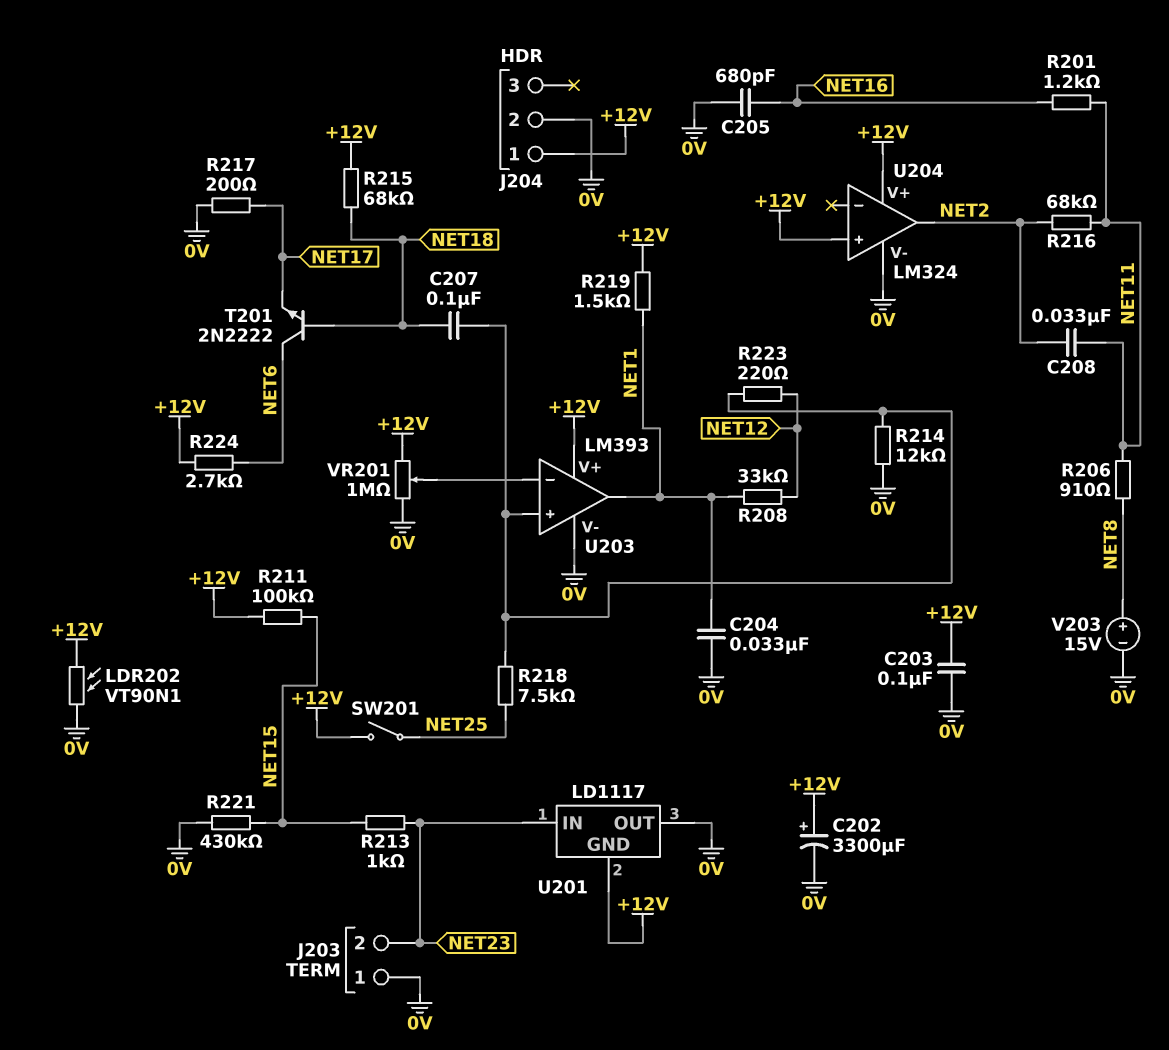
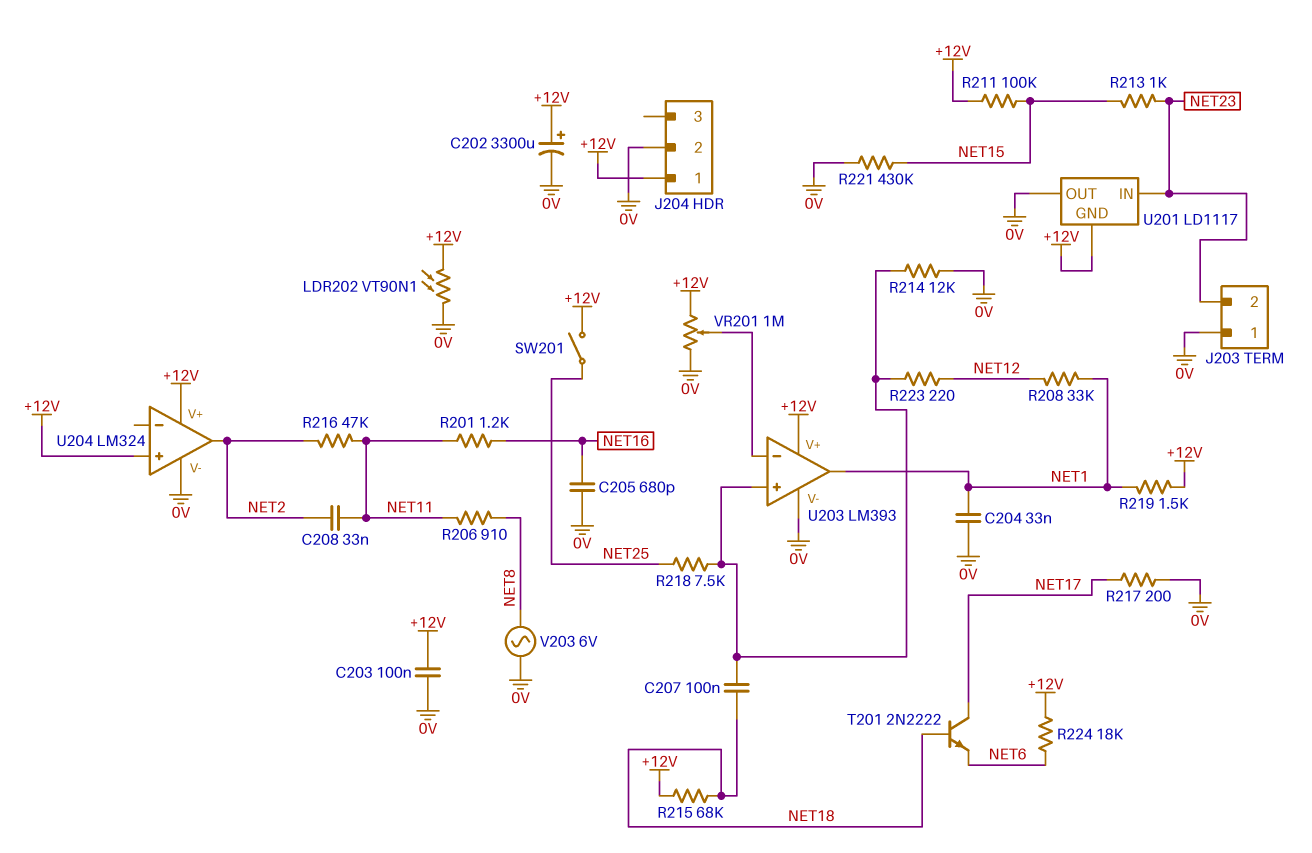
R216: 68k (NET2, NET11) -> 47k (NET2, NET11)
R224: 2.7k (+12V, NET6) -> 18k (+12V, NET6)
T201: NPN 2N2222 (B NET18, C NET6, E NET17) -> NPN 2N2222 (B NET18, C NET17, E NET6)
V203: 15V (plus NET8, minus 0V) -> AC 6V (0V, NET8)

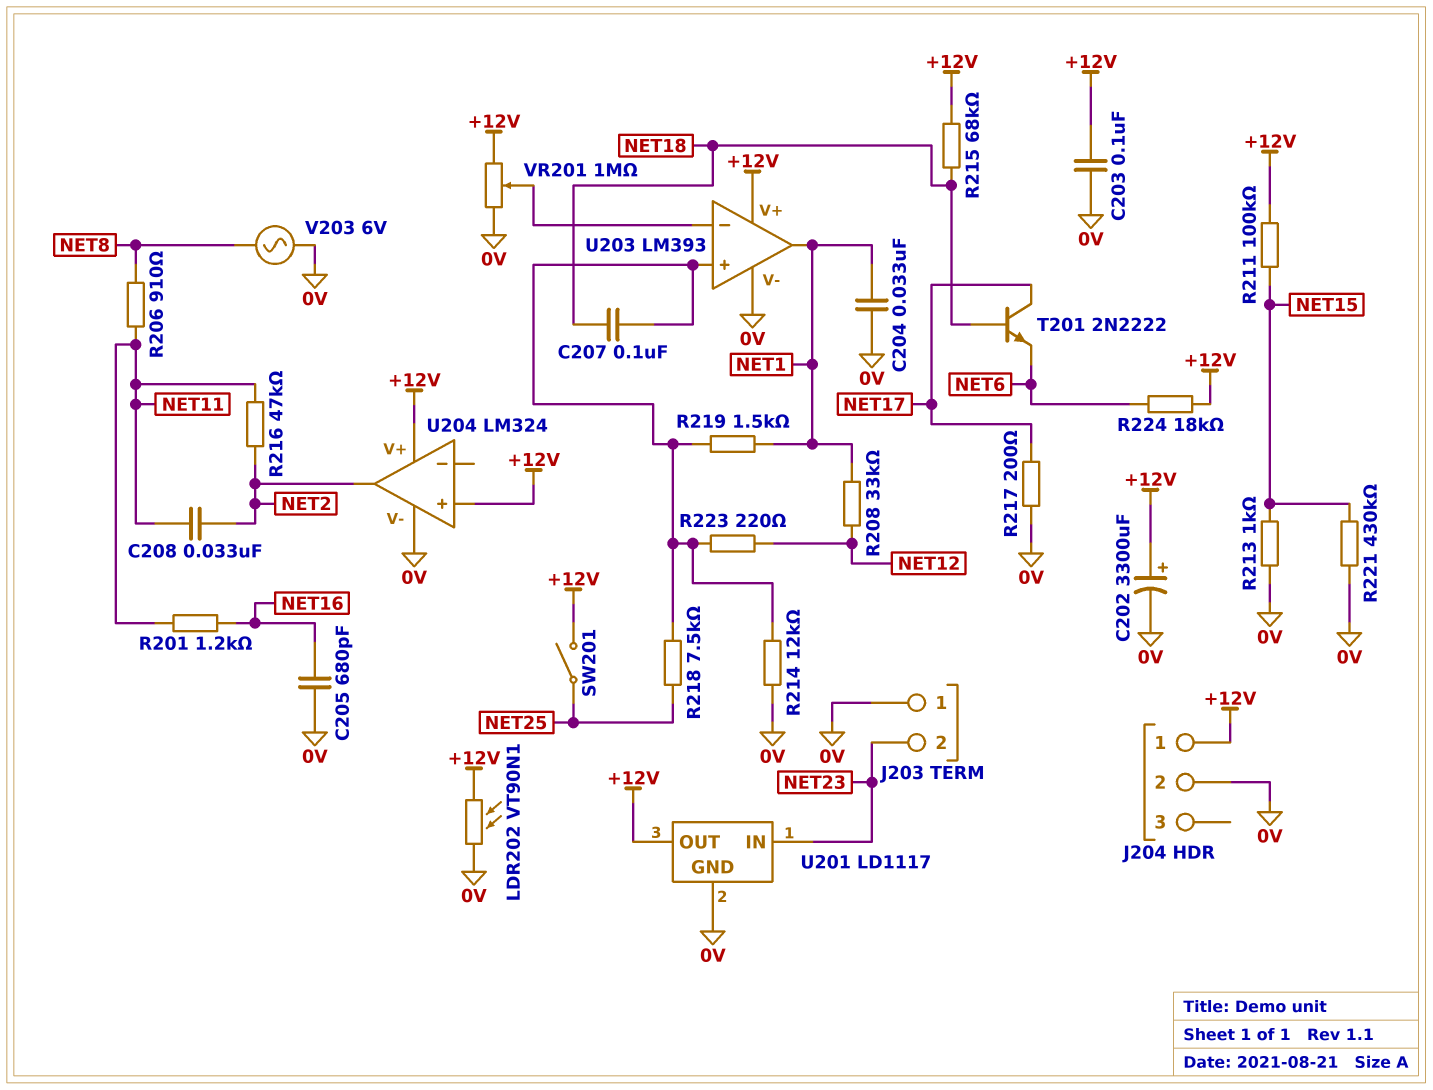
R213: 1k (NET15, NET23) -> 1k (0V, NET15)
R219: 1.5k (+12V, NET1) -> 1.5k (NET1, U203/in+)
U201 pin GND: +12V -> 0V
U201 pin OUT: 0V -> +12V

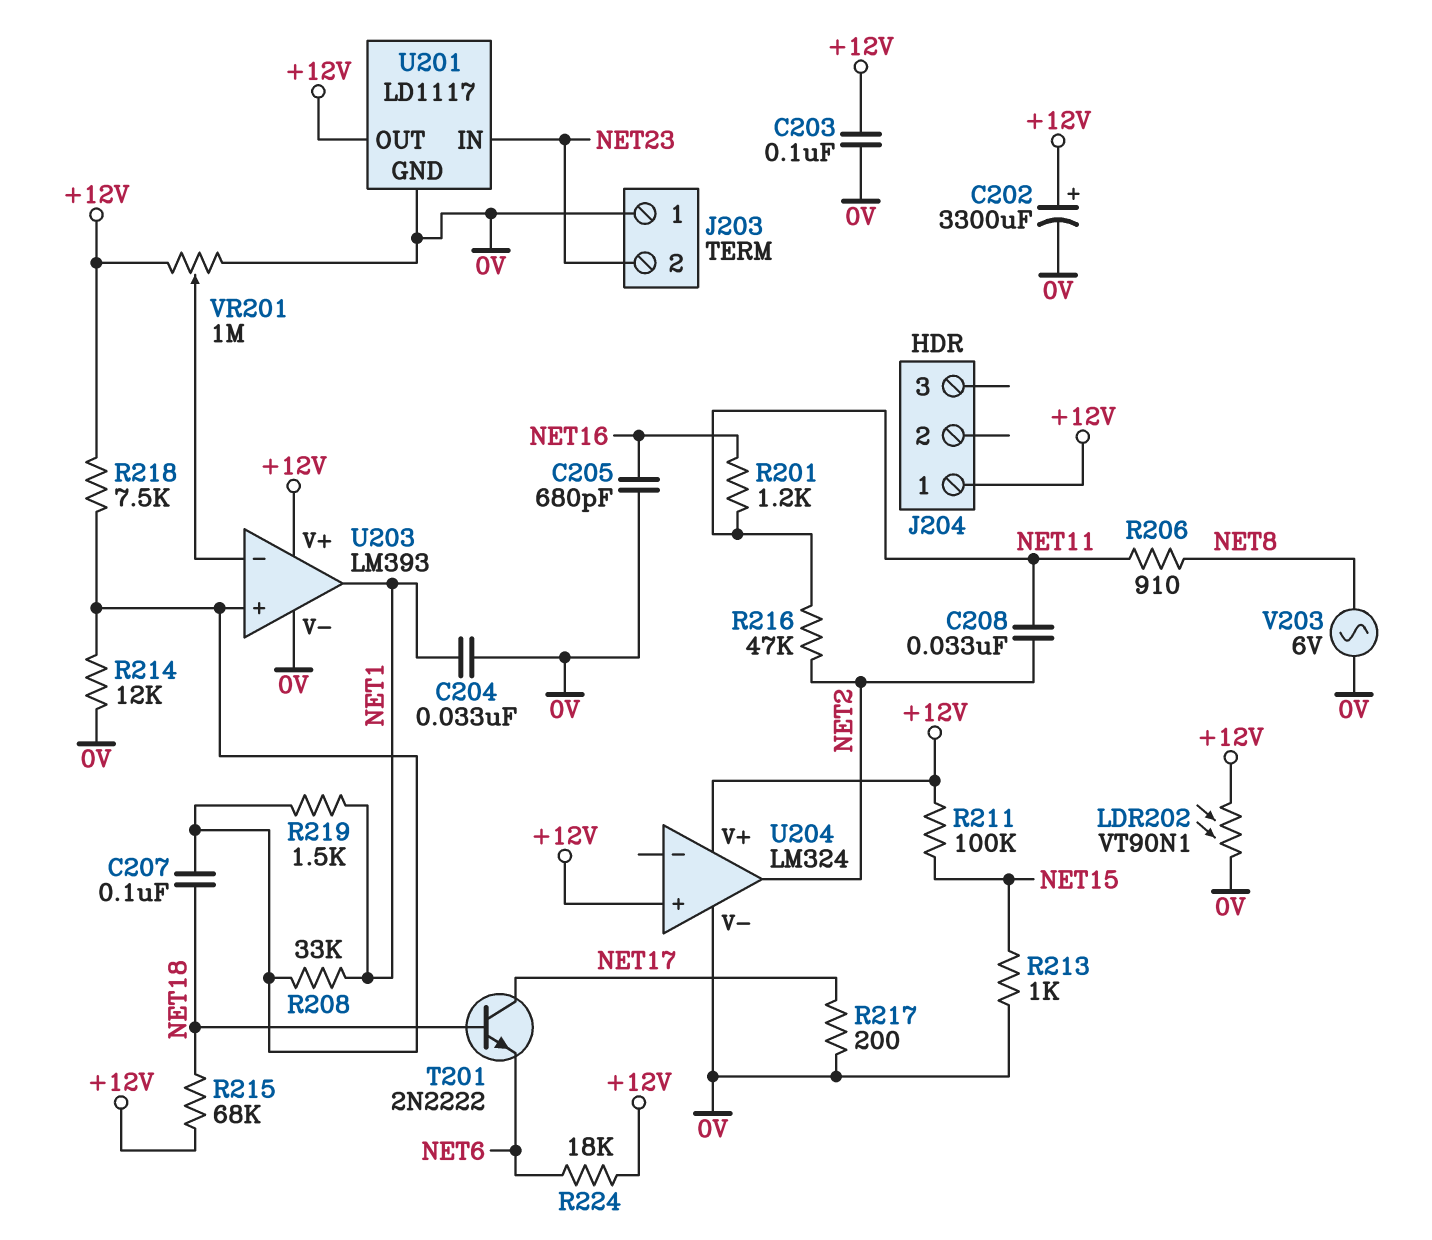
J204 pin 2: 0V -> none
R208: 33k (NET1, NET12) -> 33k (NET1, U203/in+)
R218: 7.5k (NET25, U203/in+) -> 7.5k (+12V, U203/in+)
R221: 430k (0V, NET15) -> none
R223: 220 (NET12, U203/in+) -> none
SW201: switch (+12V, NET25) -> none

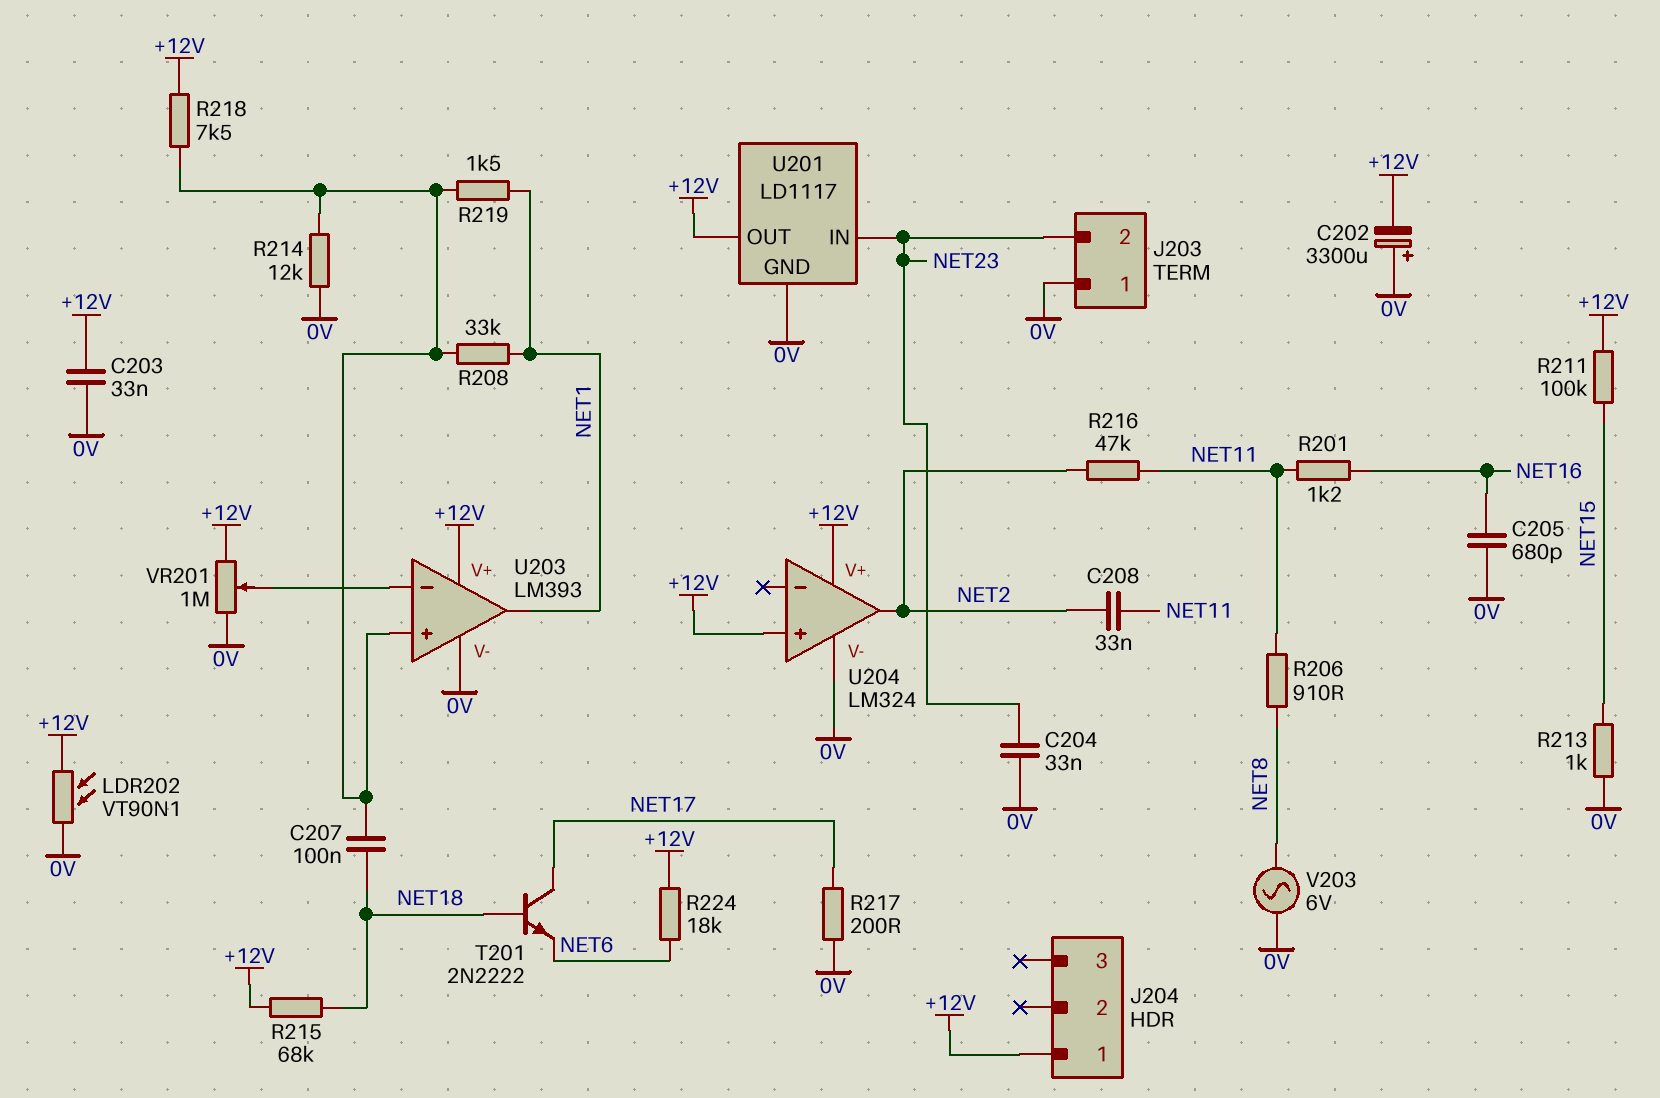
C202: 3300uF (plus +12V, minus 0V) -> 3300uF (plus 0V, minus +12V)
C203: 100nF (+12V, 0V) -> 33nF (+12V, 0V)
C204: 33nF (0V, NET1) -> 33nF (0V, NET23)

